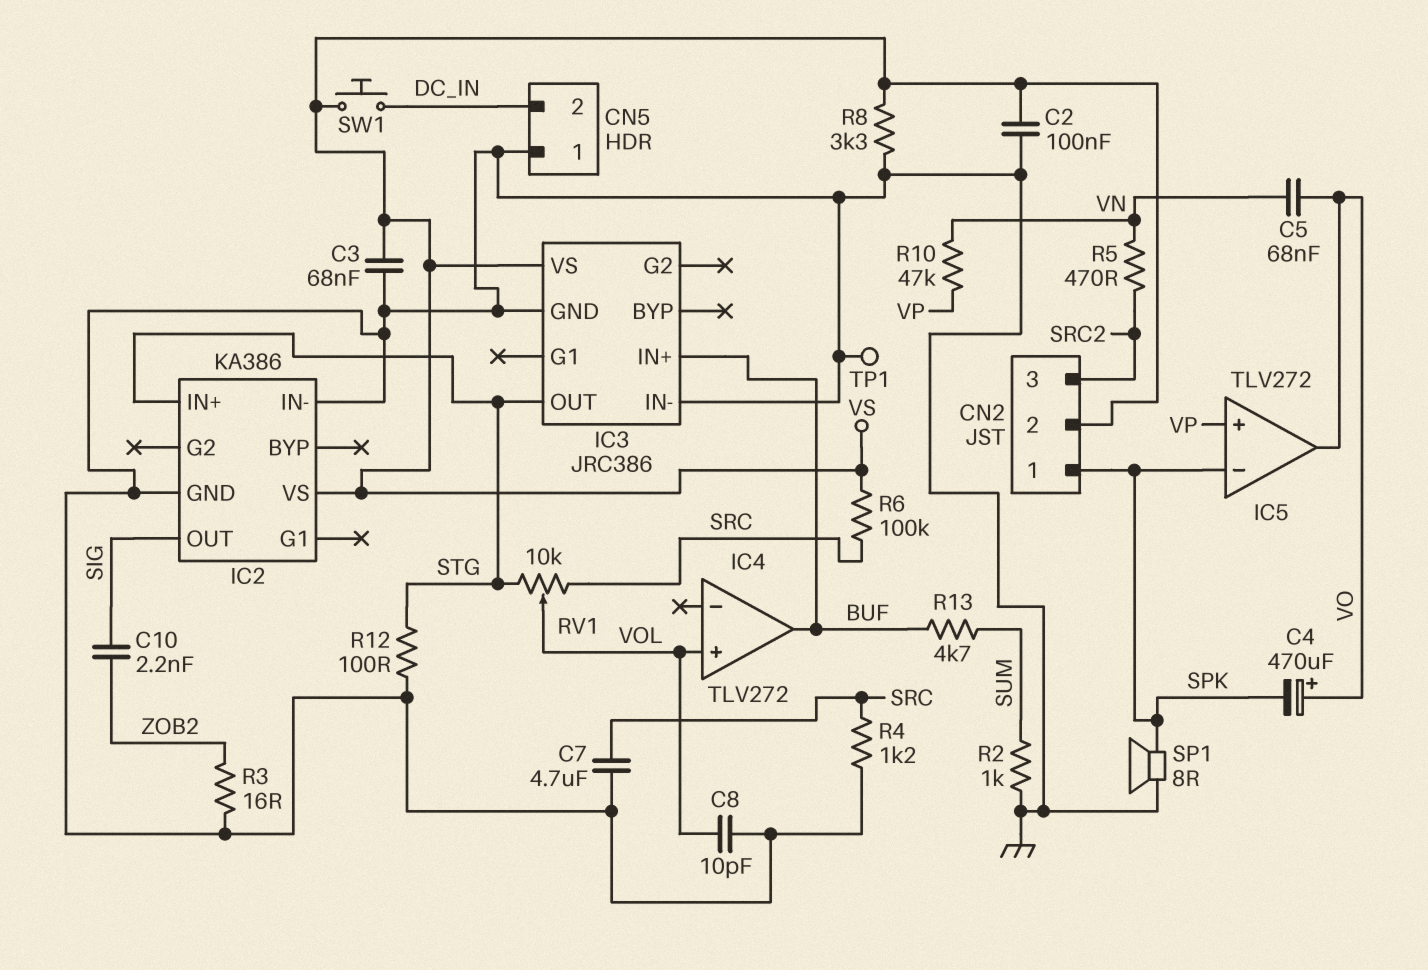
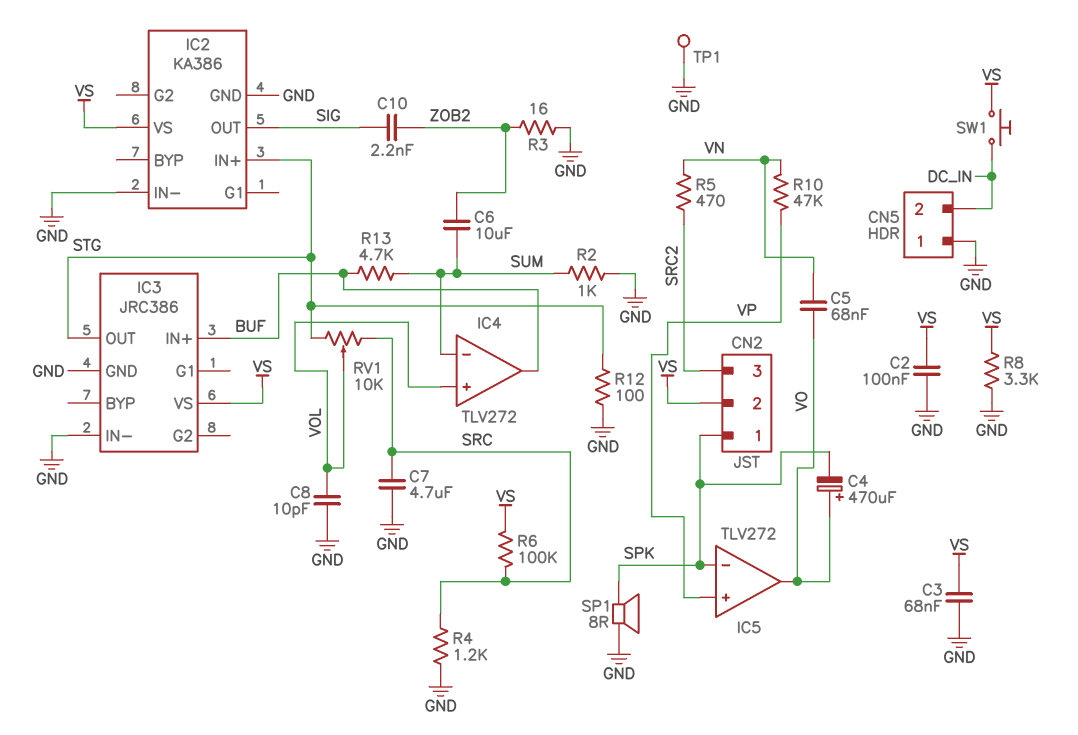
C6: none -> 10uF (SUM, ZOB2)
IC4 pin in-: none -> SUM

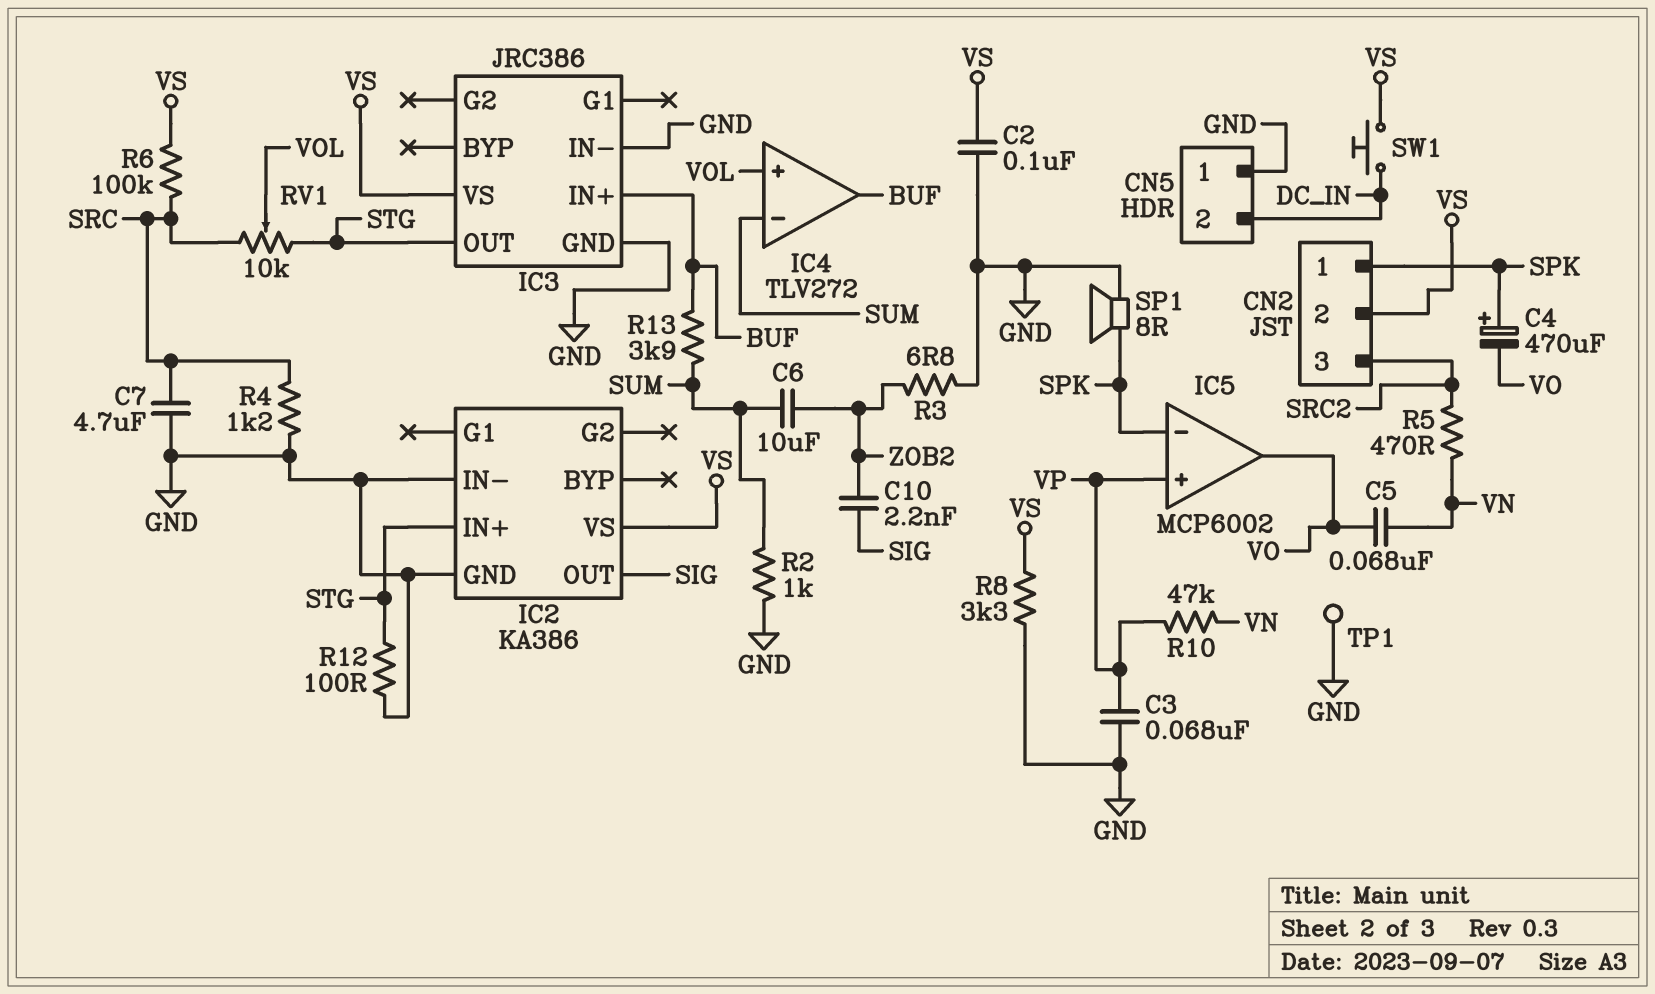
C3: 68nF (GND, VS) -> 68nF (GND, VP)
C4: 470uF (plus VO, minus SPK) -> 470uF (plus SPK, minus VO)
C8: 10pF (GND, VOL) -> none
IC5: TLV272 -> MCP6002
R3: 16 (GND, ZOB2) -> 6.8 (GND, ZOB2)
R13: 4.7k (BUF, SUM) -> 3.9k (BUF, SUM)

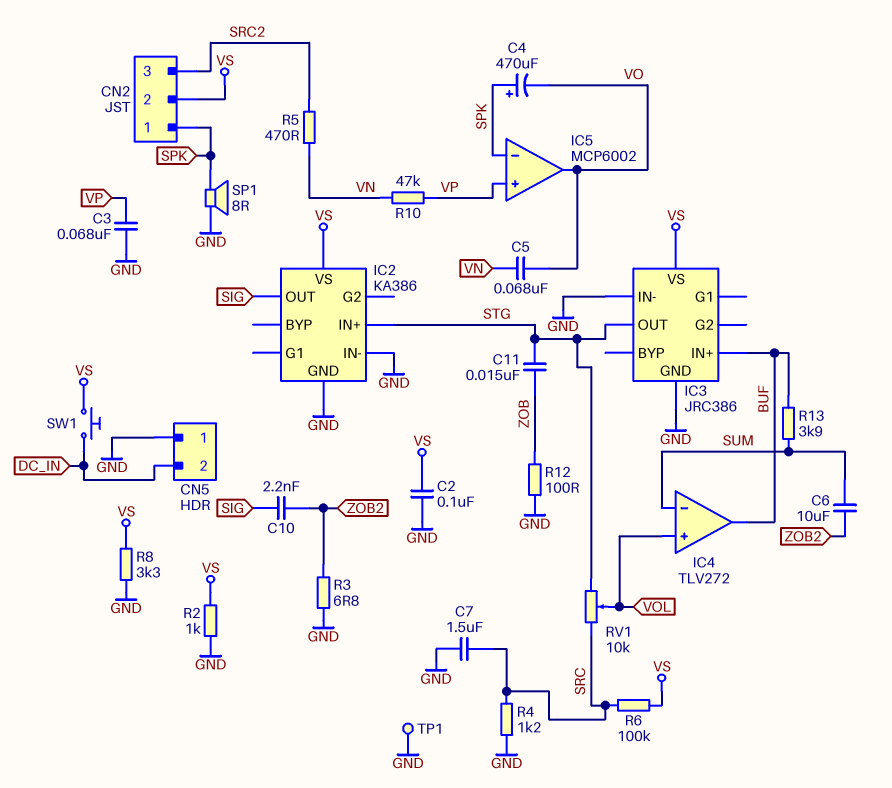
C7: 4.7uF (GND, SRC) -> 1.5uF (GND, SRC)
C11: none -> 15nF (STG, ZOB)
R2: 1k (GND, SUM) -> 1k (GND, VS)
R12: 100 (GND, STG) -> 100 (GND, ZOB)

